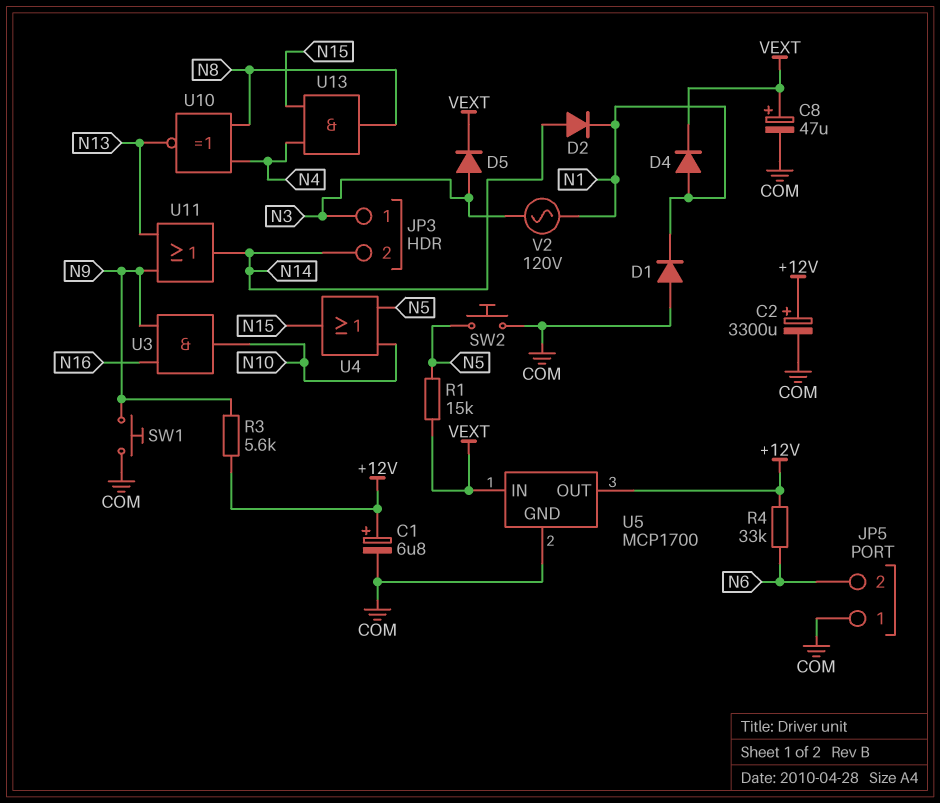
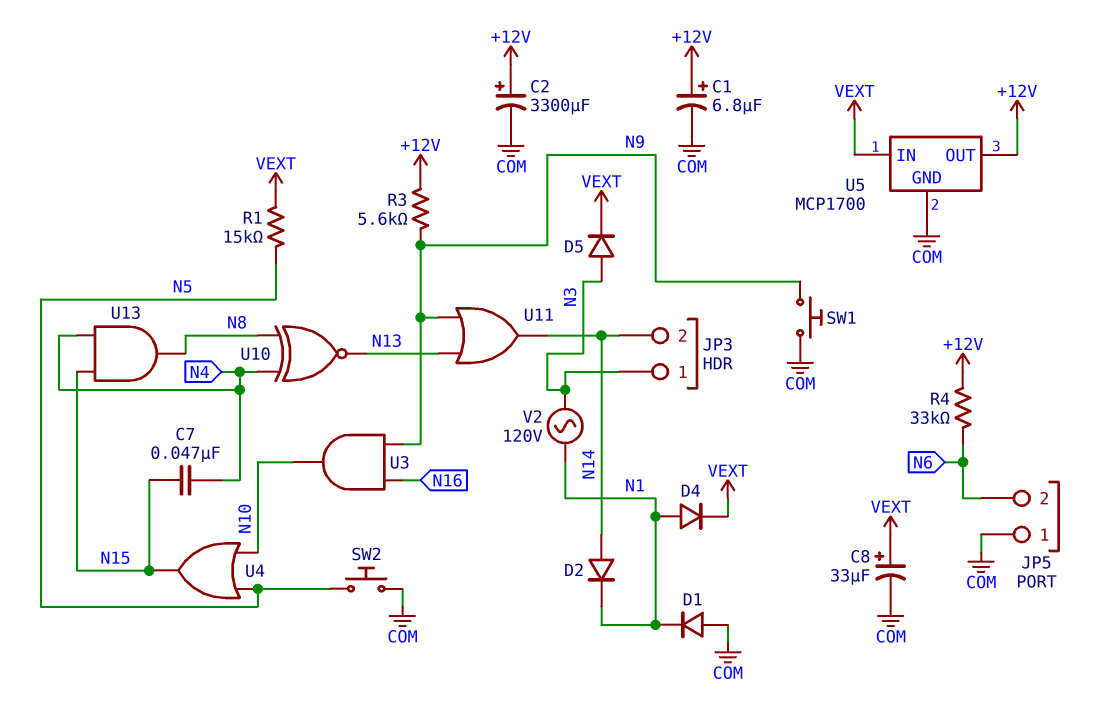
C7: none -> 47nF (N4, N15)
C8: 47uF (plus VEXT, minus COM) -> 33uF (plus VEXT, minus COM)

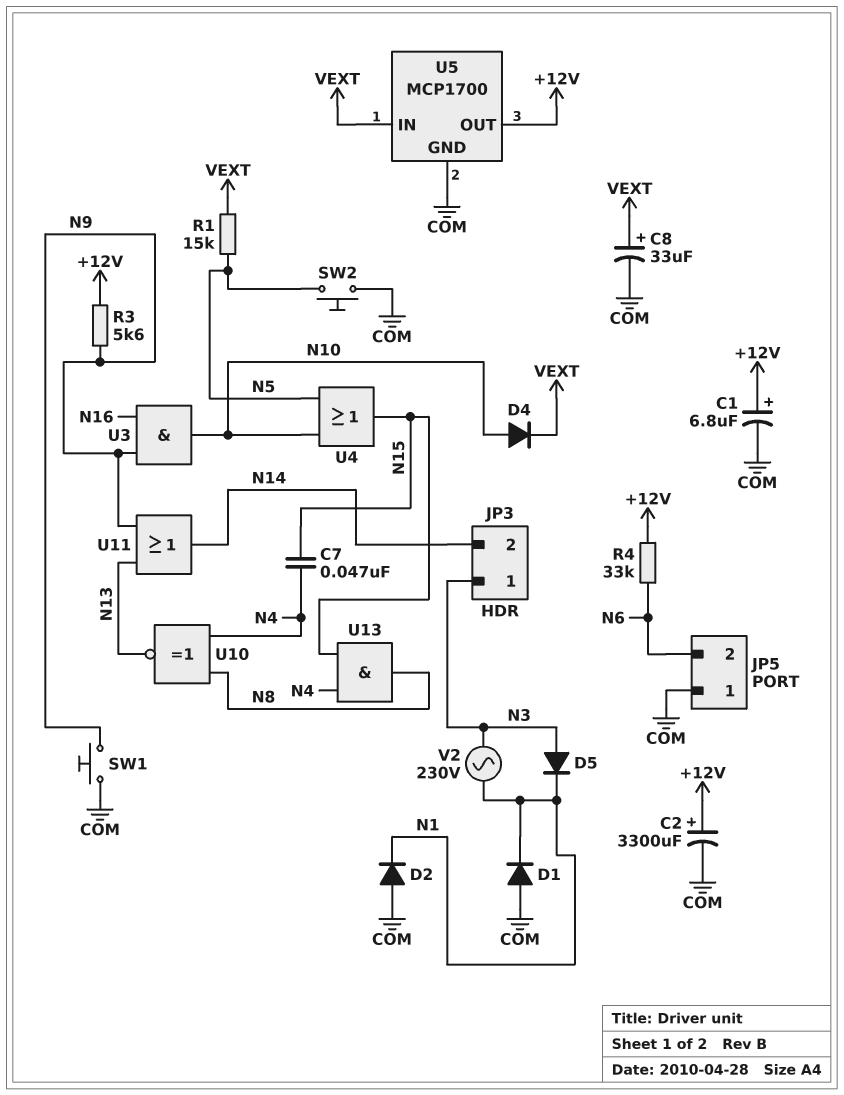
D2: diode (A N14, K N1) -> diode (A COM, K N1)
D4: diode (A N1, K VEXT) -> diode (A N10, K VEXT)
D5: diode (A N3, K VEXT) -> diode (A N3, K N1)
V2: AC 120V (N1, N3) -> AC 230V (N1, N3)

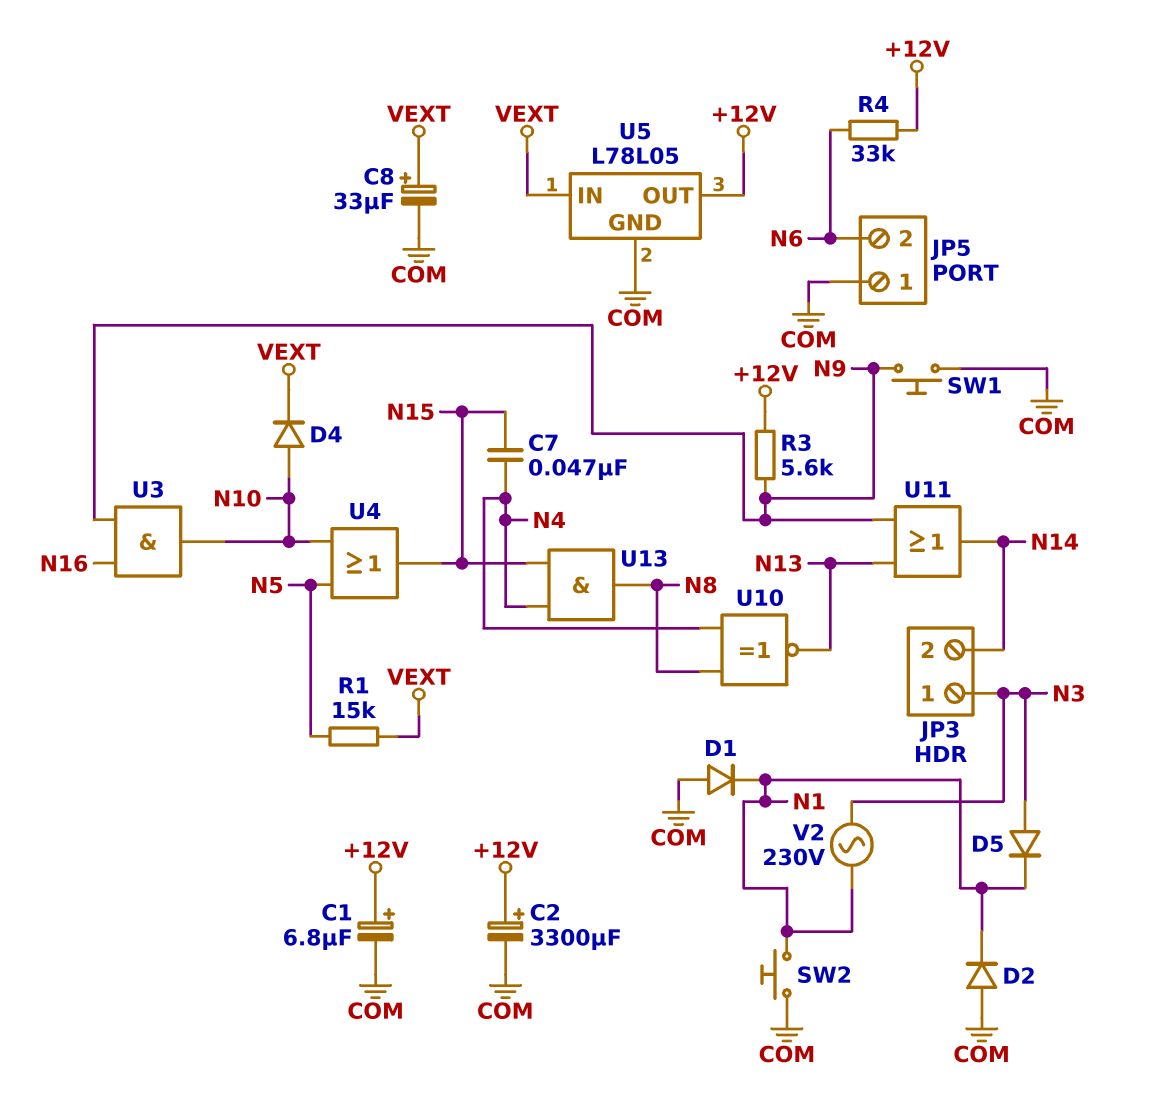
SW2: button (COM, N5) -> button (COM, N1)
U5: MCP1700 -> L78L05

